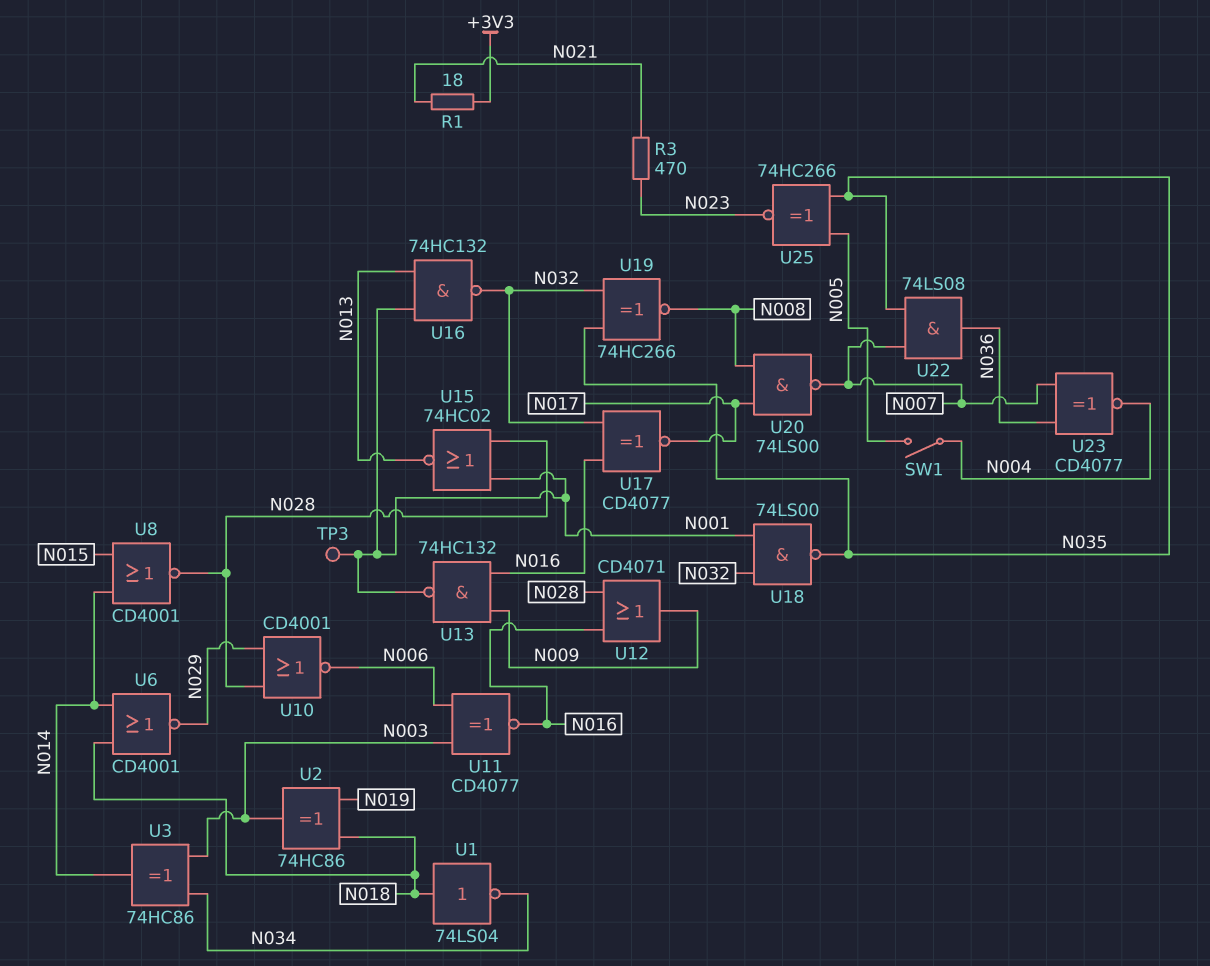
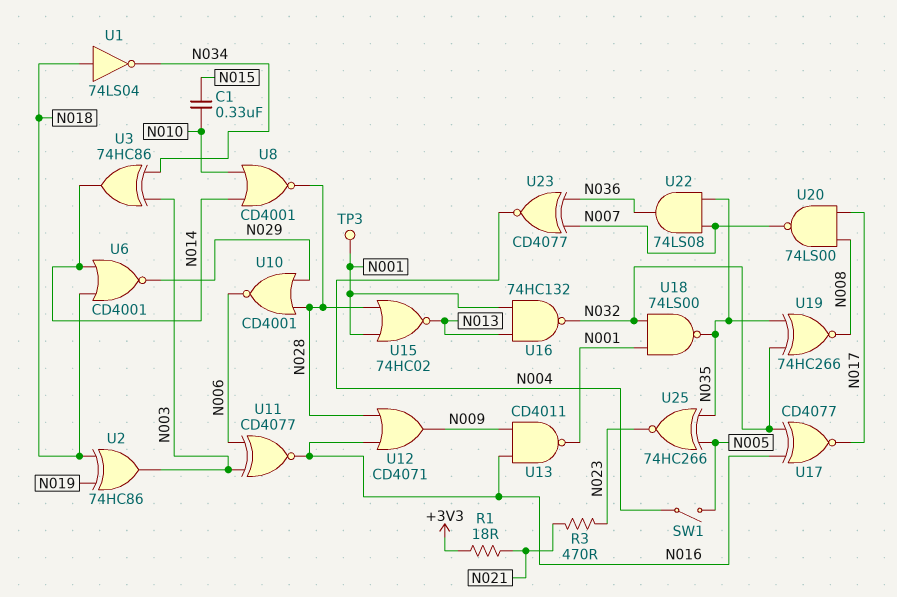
C1: none -> 330nF (N010, N015)
U8: NOR CD4001 (in N014, in N015, out N028) -> NOR CD4001 (in N010, in N014, out N028)
U13: NAND 74HC132 (in N009, in N016, out N001) -> NAND CD4011 (in N009, in N016, out N001)

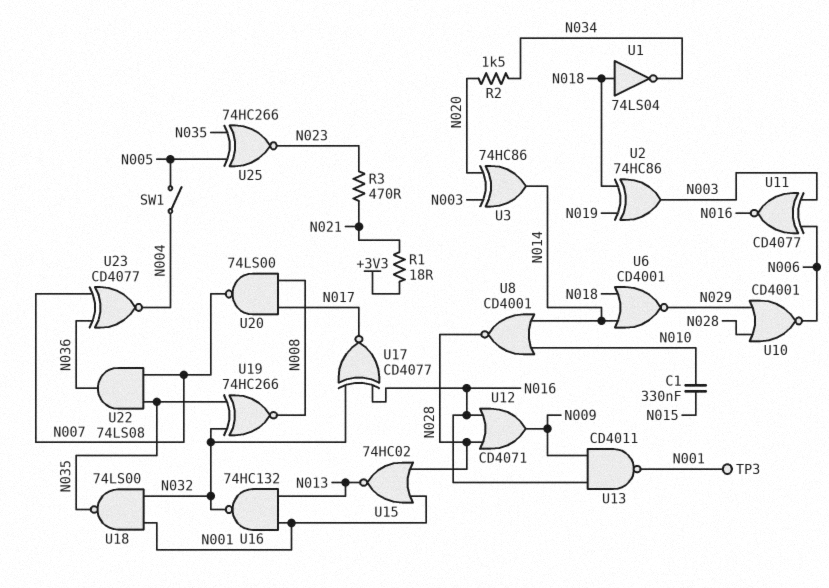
R2: none -> 1.5k (N020, N034)
U3: XOR 74HC86 (in N003, in N034, out N014) -> XOR 74HC86 (in N003, in N020, out N014)

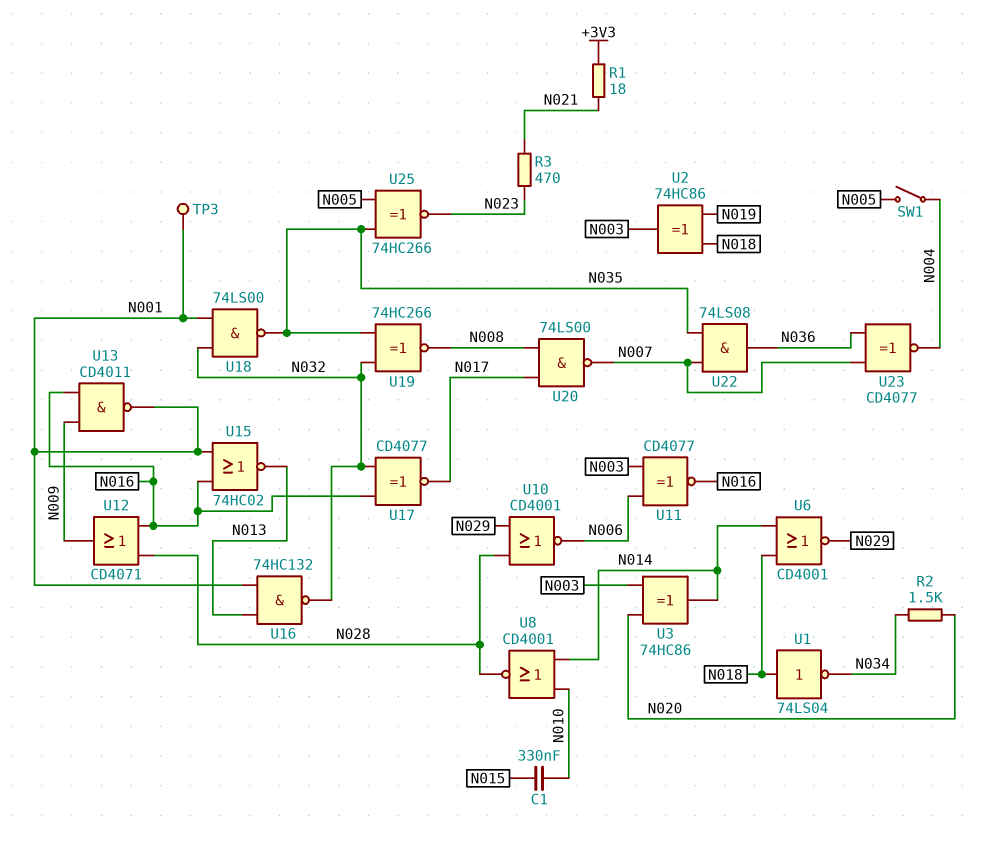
U15: NOR 74HC02 (in N001, in N028, out N013) -> NOR 74HC02 (in N001, in N016, out N013)

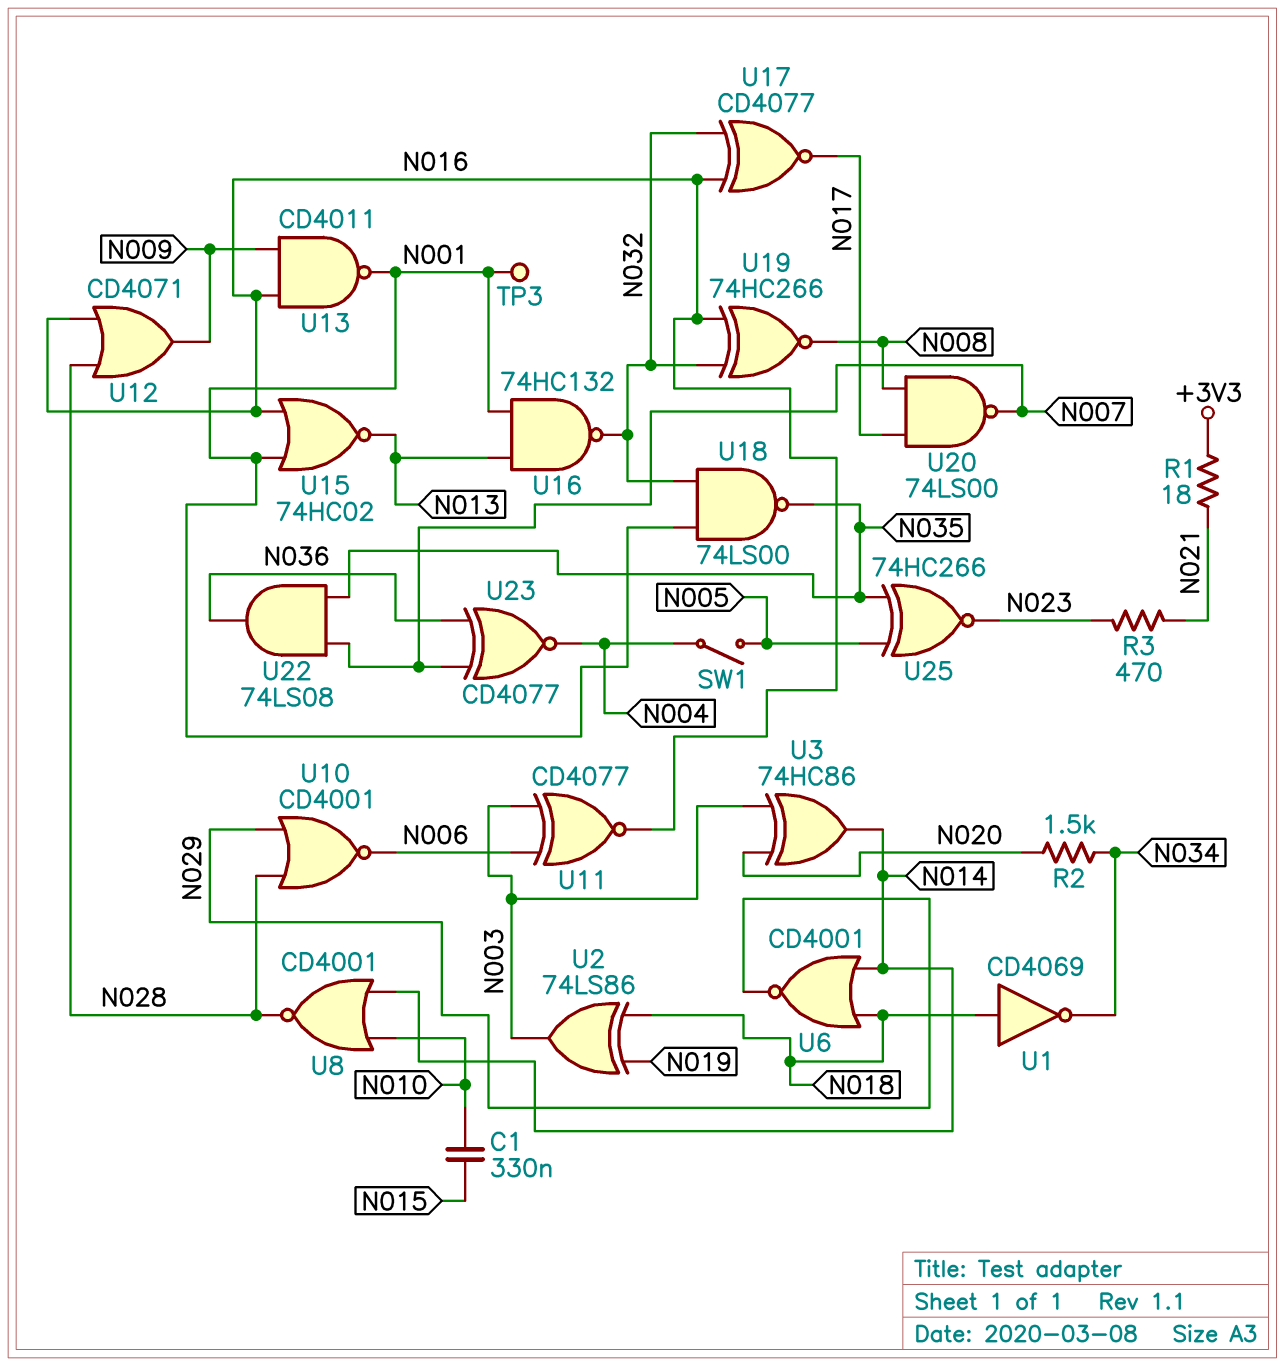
U1: NOT 74LS04 (in N018, out N034) -> NOT CD4069 (in N018, out N034)
U2: XOR 74HC86 (in N018, in N019, out N003) -> XOR 74LS86 (in N018, in N019, out N003)
U19: XNOR 74HC266 (in N032, in N035, out N008) -> XNOR 74HC266 (in N016, in N032, out N008)

